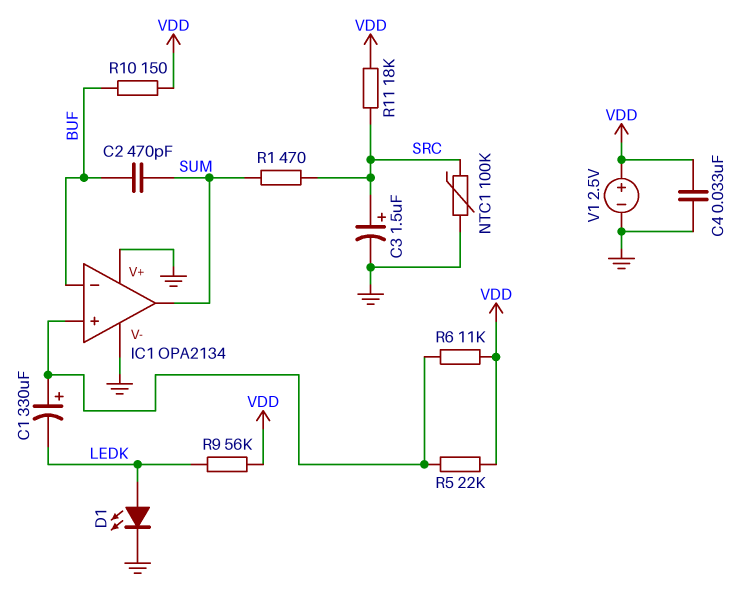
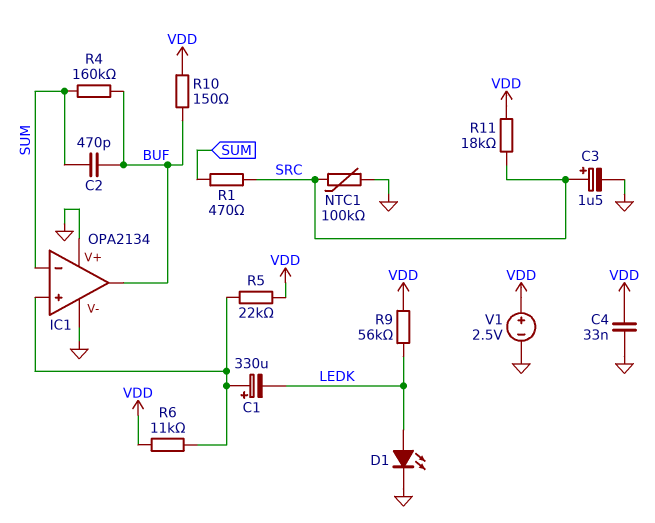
IC1 pin in-: BUF -> SUM
IC1 pin out: SUM -> BUF
R4: none -> 160k (BUF, SUM)

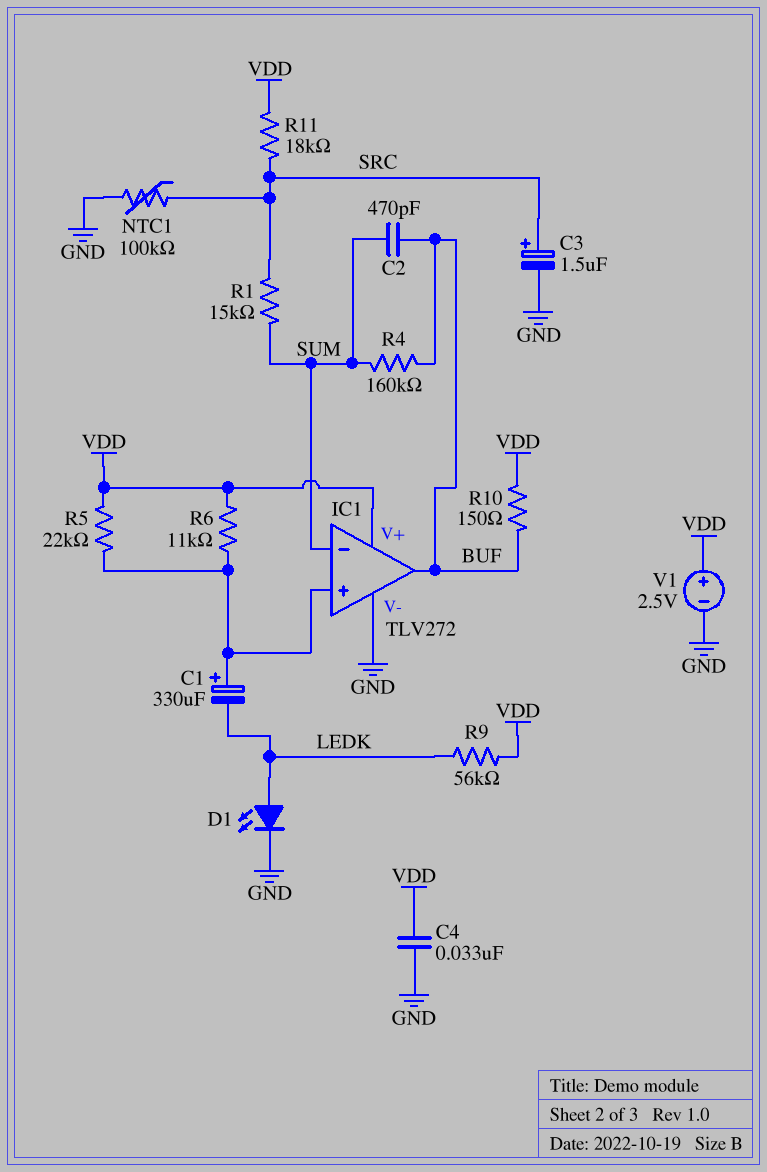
IC1: OPA2134 -> TLV272
IC1 pin V+: GND -> VDD
R1: 470 (SRC, SUM) -> 15k (SRC, SUM)

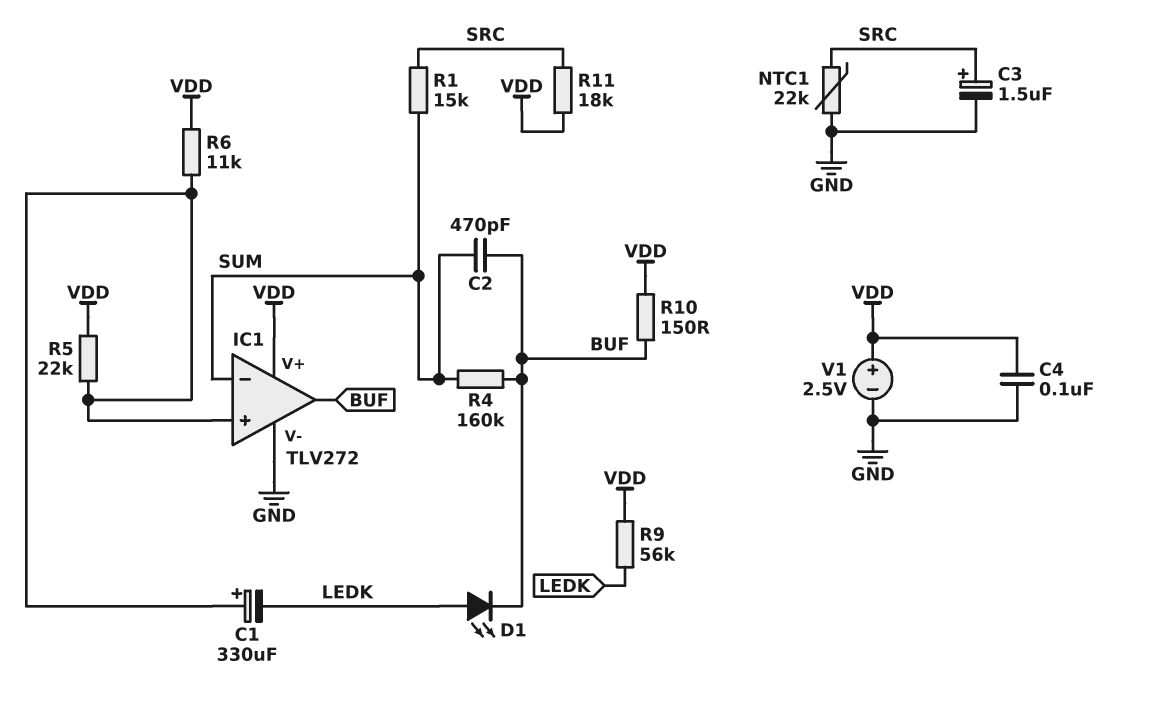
C4: 33nF (GND, VDD) -> 100nF (GND, VDD)
D1: LED (A LEDK, K GND) -> LED (A LEDK, K BUF)
NTC1: 100k (GND, SRC) -> 22k (GND, SRC)

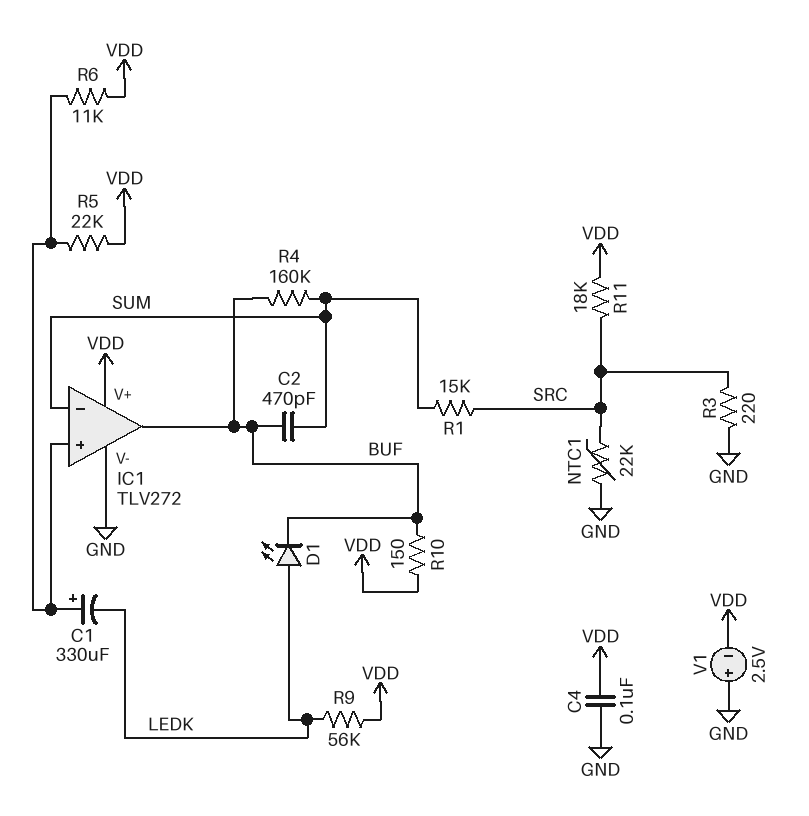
C3: 1.5uF (plus SRC, minus GND) -> none
R3: none -> 220 (GND, SRC)
V1: 2.5V (plus VDD, minus GND) -> 2.5V (plus GND, minus VDD)

